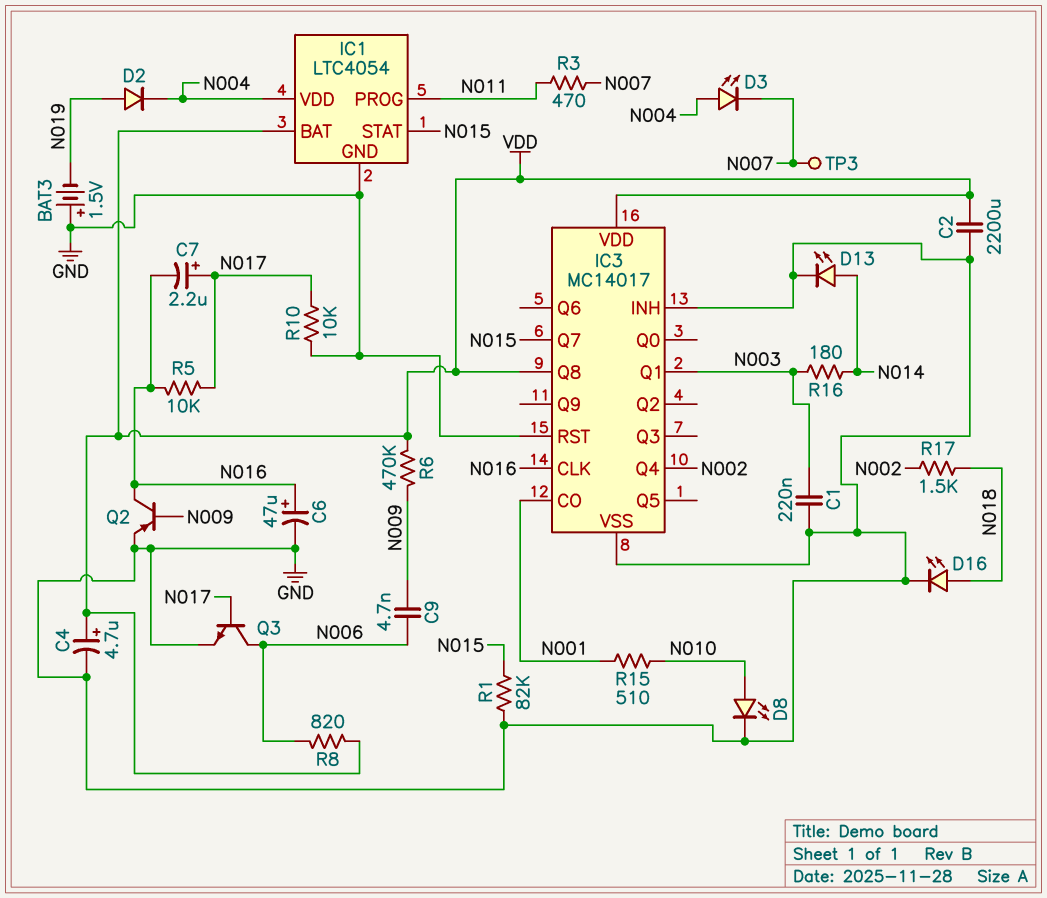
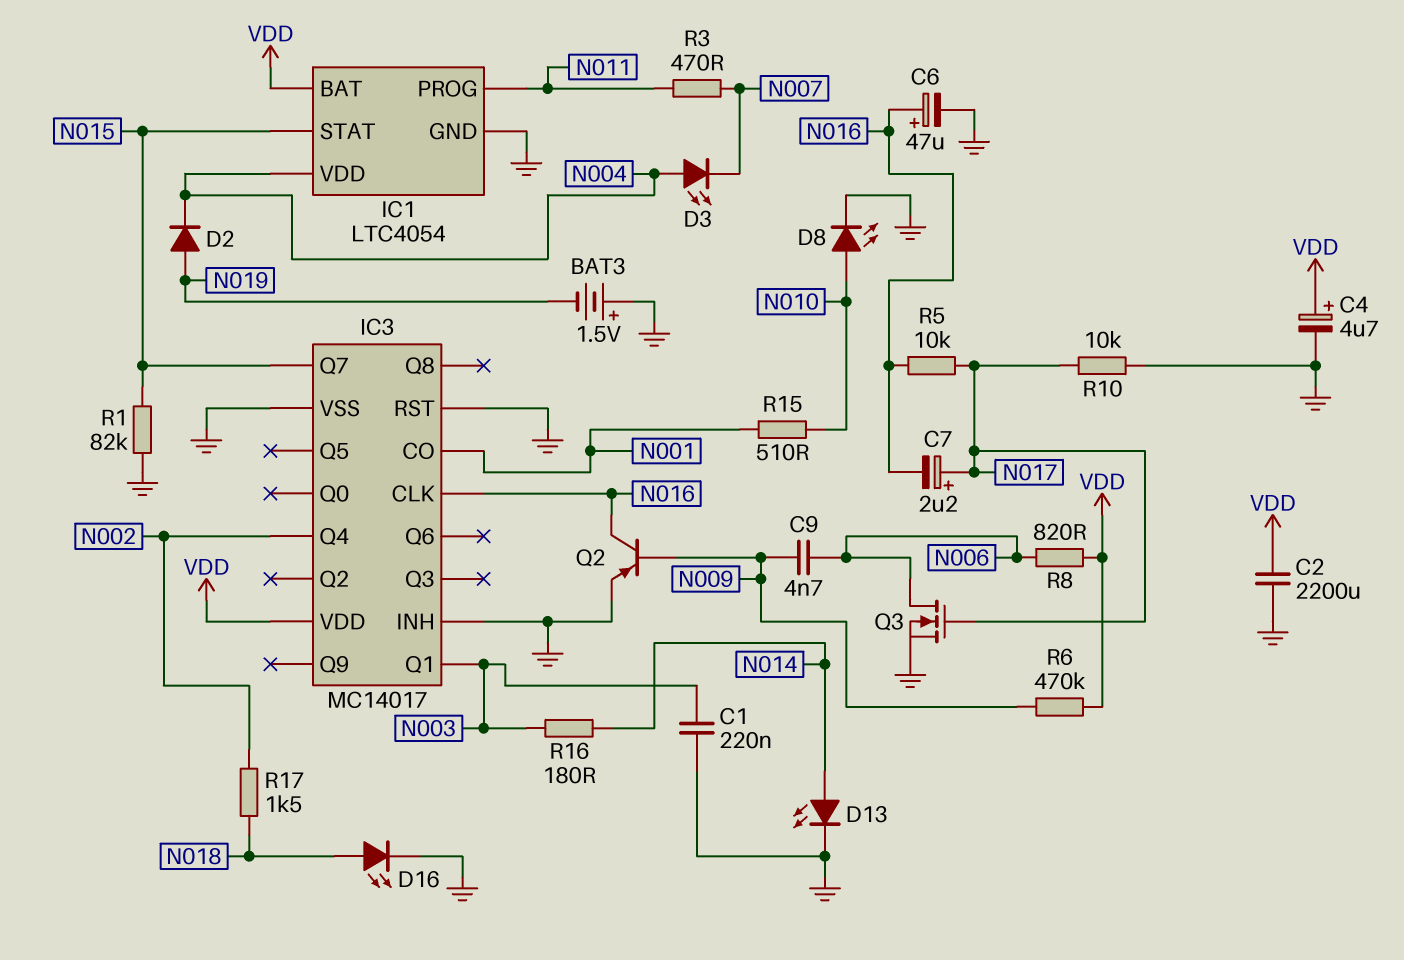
IC3 pin Q8: VDD -> none
Q3: NPN (B N017, C N006, E GND) -> NMOS (G N017, D N006, S GND)
TP3: test point (N007) -> none

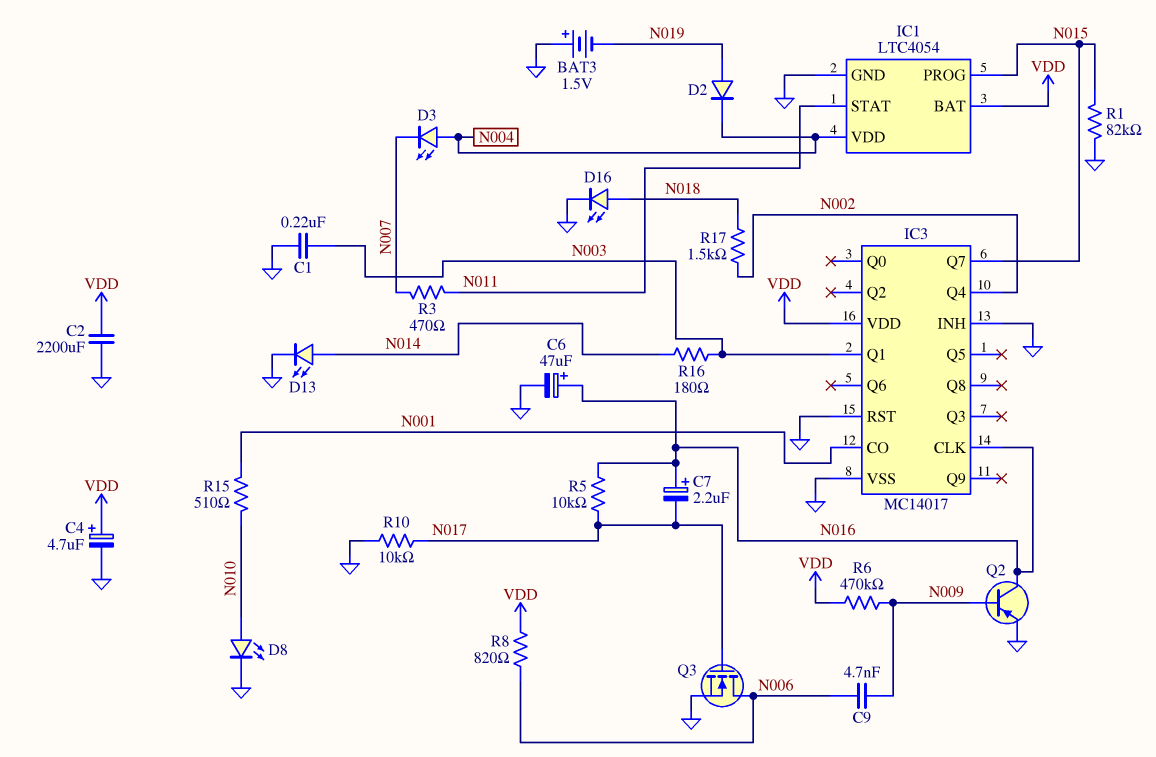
C7: 2.2uF (plus N017, minus N016) -> 2.2uF (plus N016, minus N017)
IC1 pin PROG: N011 -> N015
IC1 pin STAT: N015 -> N011

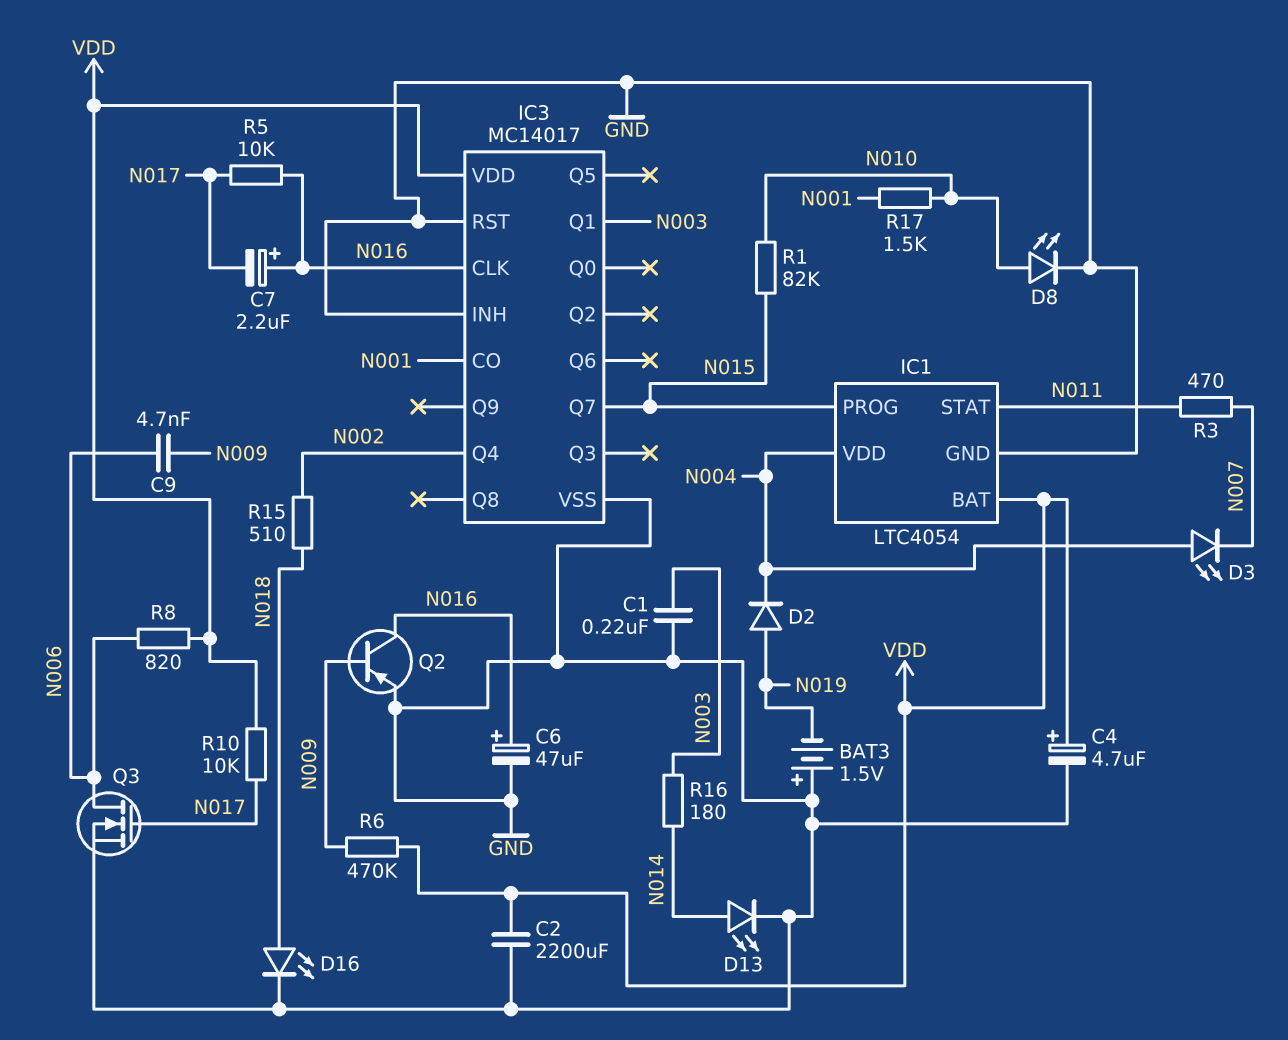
R1: 82k (GND, N015) -> 82k (N010, N015)
R10: 10k (GND, N017) -> 10k (N017, VDD)
R15: 510 (N001, N010) -> 510 (N002, N018)
R17: 1.5k (N002, N018) -> 1.5k (N001, N010)

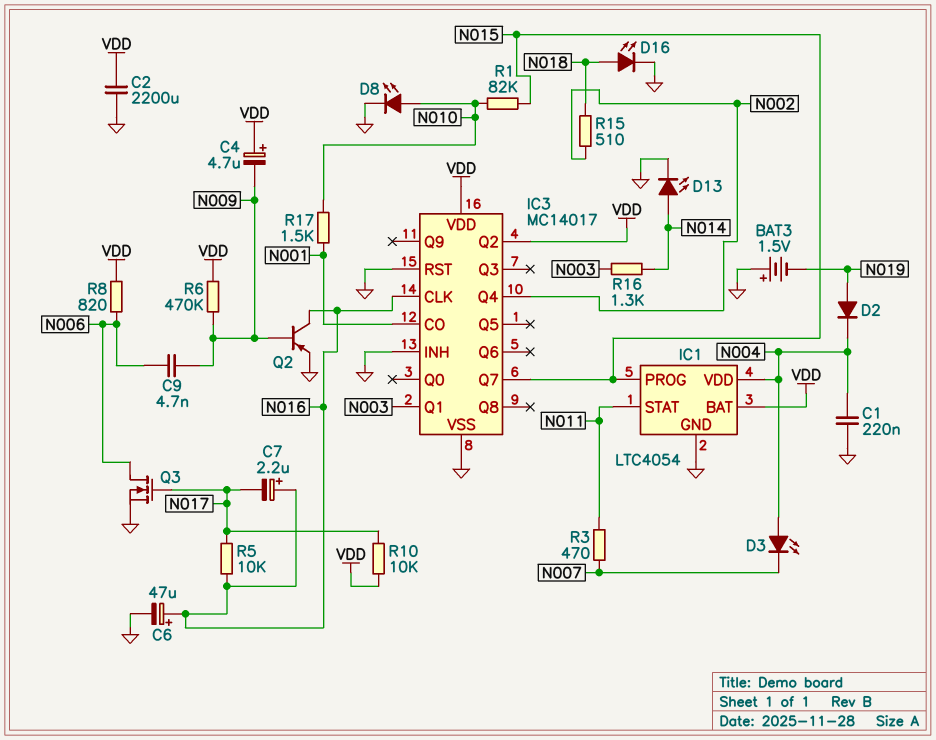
C1: 220nF (GND, N003) -> 220nF (GND, N004)
C4: 4.7uF (plus VDD, minus GND) -> 4.7uF (plus VDD, minus N009)
IC3 pin Q2: none -> VDD
R16: 180 (N003, N014) -> 1.3k (N003, N014)

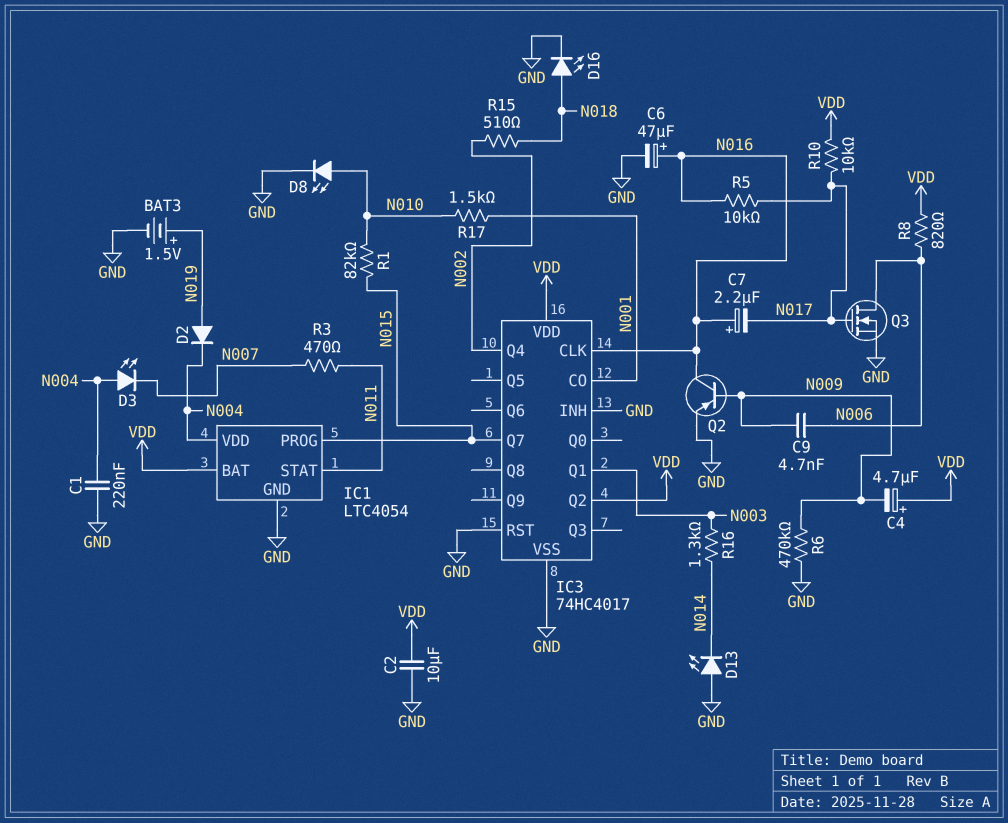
BAT3: 1.5V (plus GND, minus N019) -> 1.5V (plus N019, minus GND)
C2: 2200uF (GND, VDD) -> 10uF (GND, VDD)
D13: LED (A N014, K GND) -> LED (A GND, K N014)
IC3: MC14017 -> 74HC4017
R6: 470k (N009, VDD) -> 470k (GND, N009)

